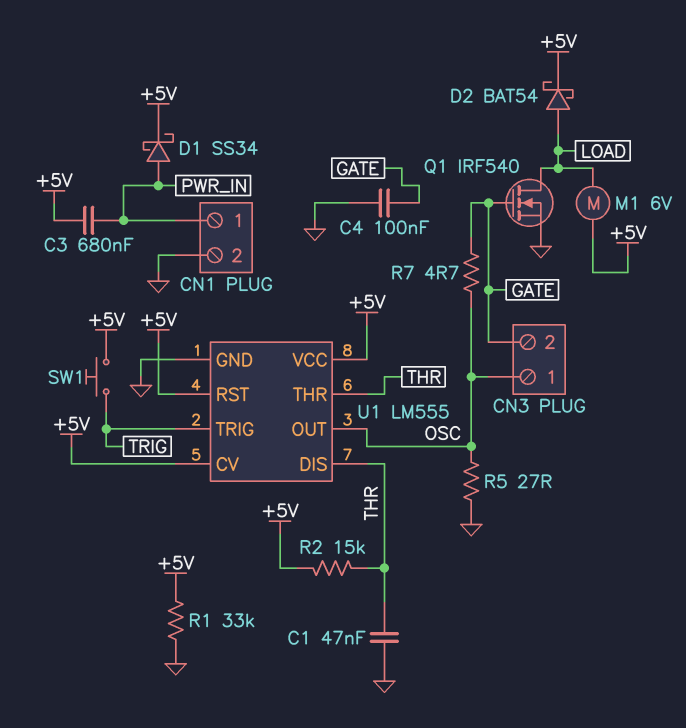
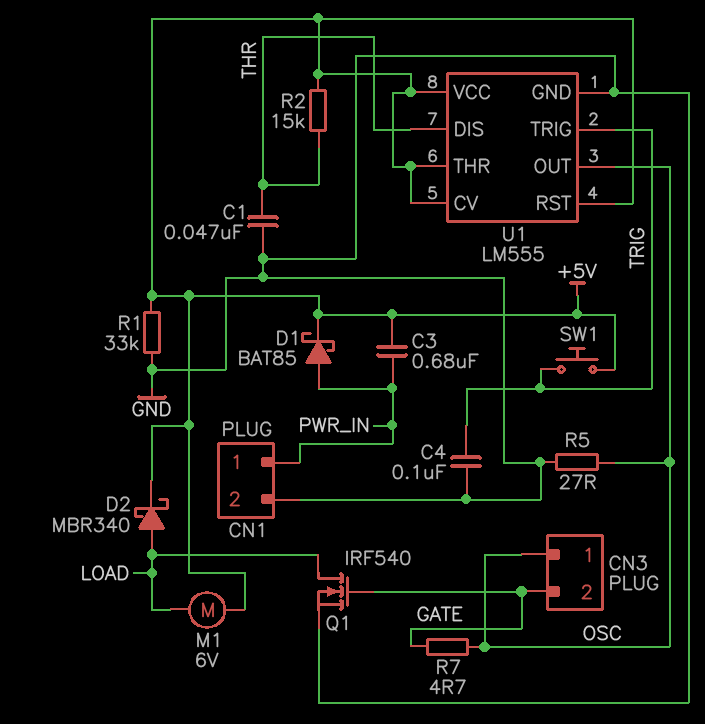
C4: 100nF (GATE, GND) -> 100nF (GND, TRIG)
D1: schottky SS34 (A PWR_IN, K +5V) -> schottky BAT85 (A PWR_IN, K +5V)
D2: schottky BAT54 (A LOAD, K +5V) -> schottky MBR340 (A LOAD, K +5V)
U1 pin THR: THR -> +5V

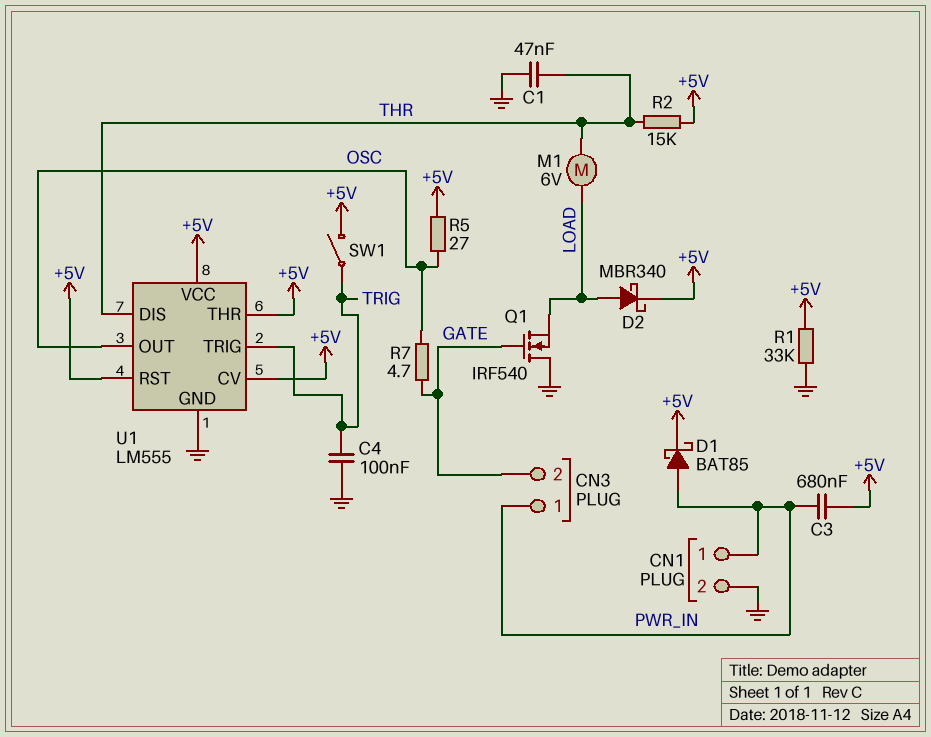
CN3 pin 1: OSC -> PWR_IN
M1: motor 6V (+5V, LOAD) -> motor 6V (LOAD, THR)
Q1: NMOS IRF540 (G GATE, D LOAD, S GND) -> NMOS IRF540 (G GATE, D GND, S LOAD)
R5: 27 (GND, OSC) -> 27 (+5V, OSC)
SW1: button (+5V, TRIG) -> switch (+5V, TRIG)

